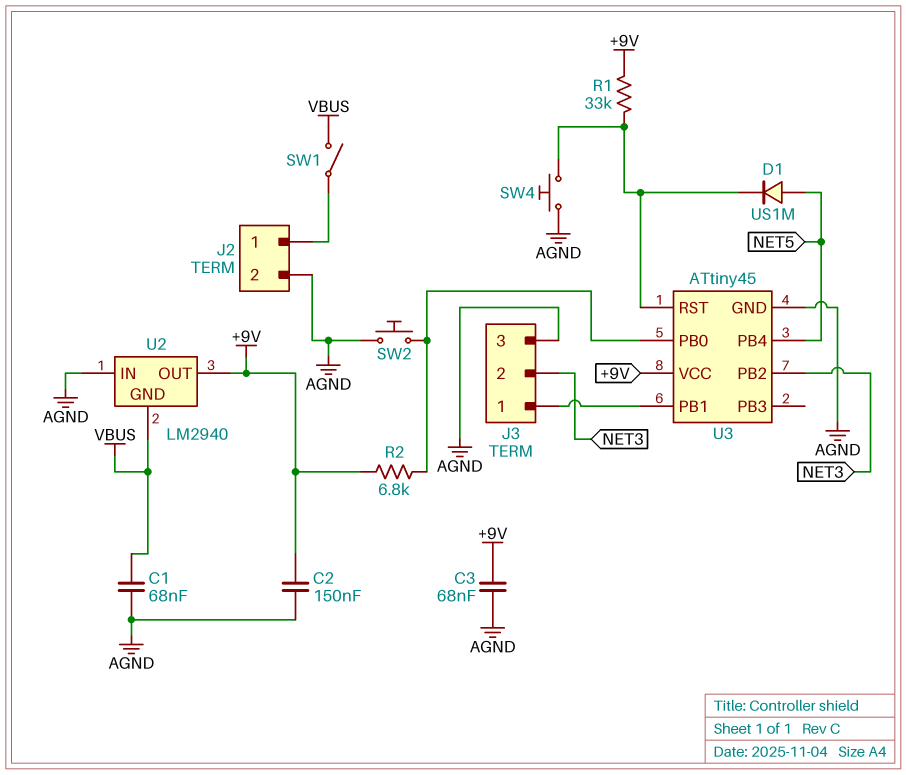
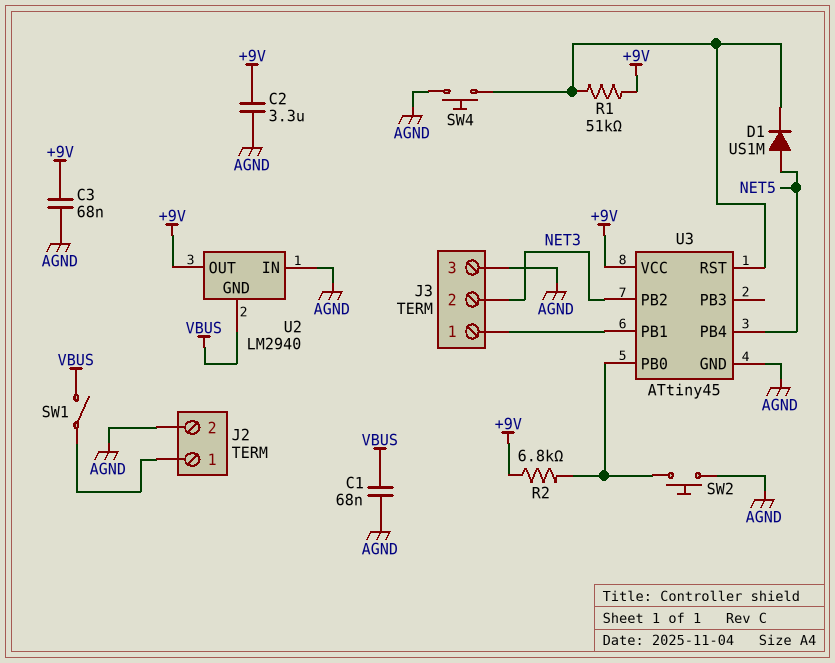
C2: 150nF (+9V, AGND) -> 3.3uF (+9V, AGND)
R1: 33k (+9V, U3/RST) -> 51k (+9V, U3/RST)

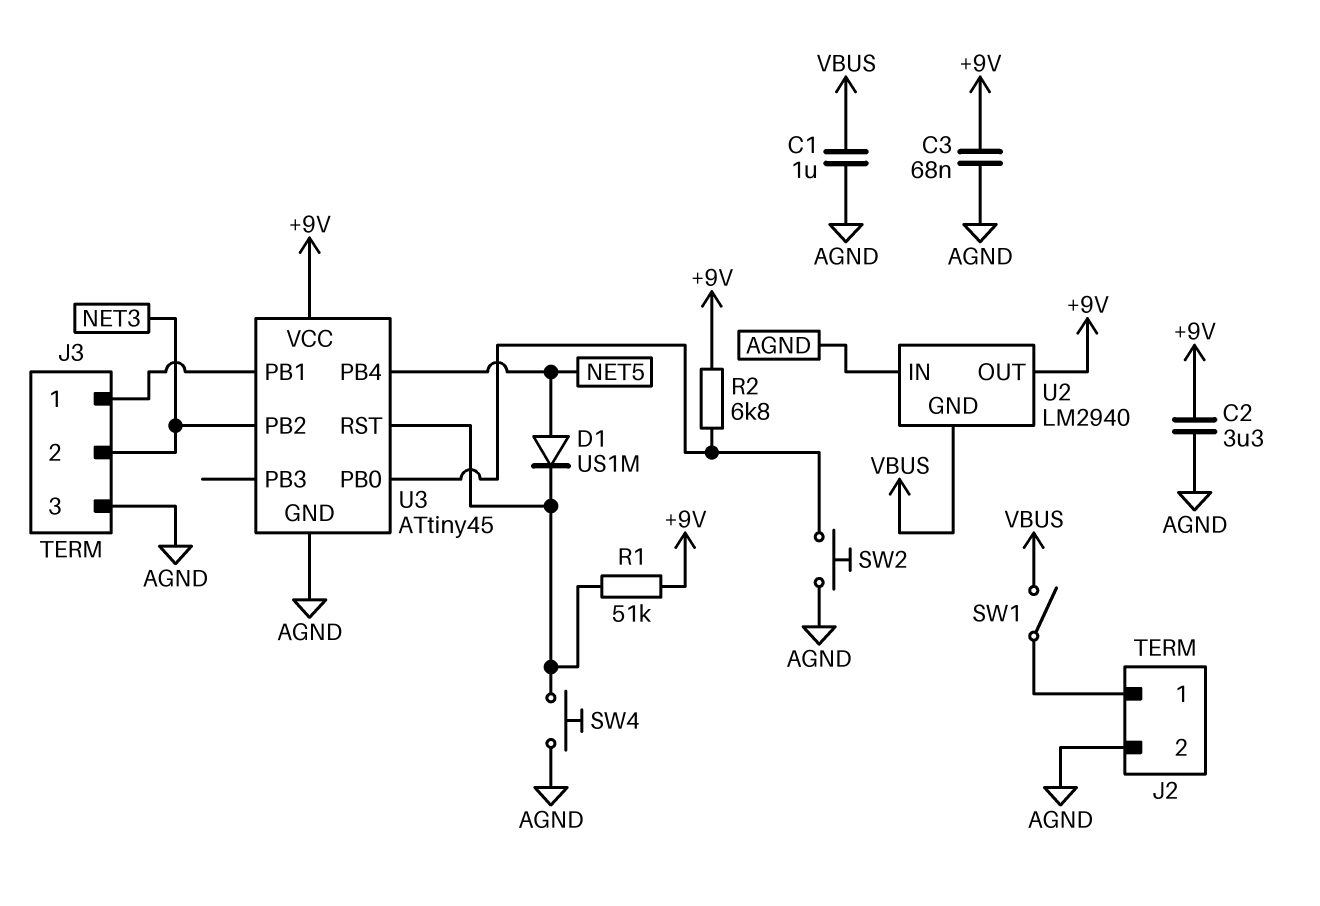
C1: 68nF (AGND, VBUS) -> 1uF (AGND, VBUS)

